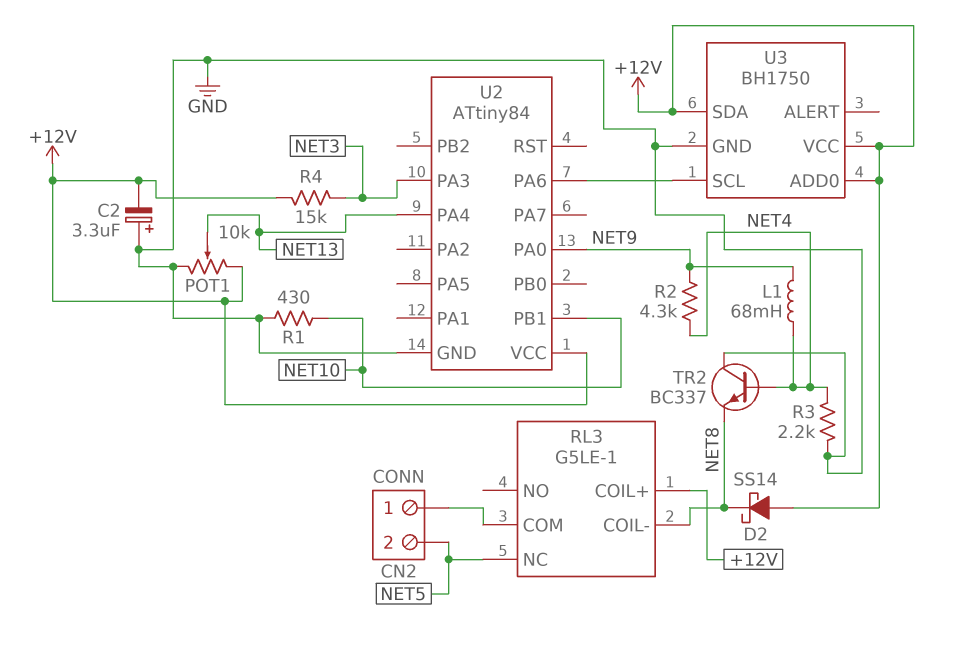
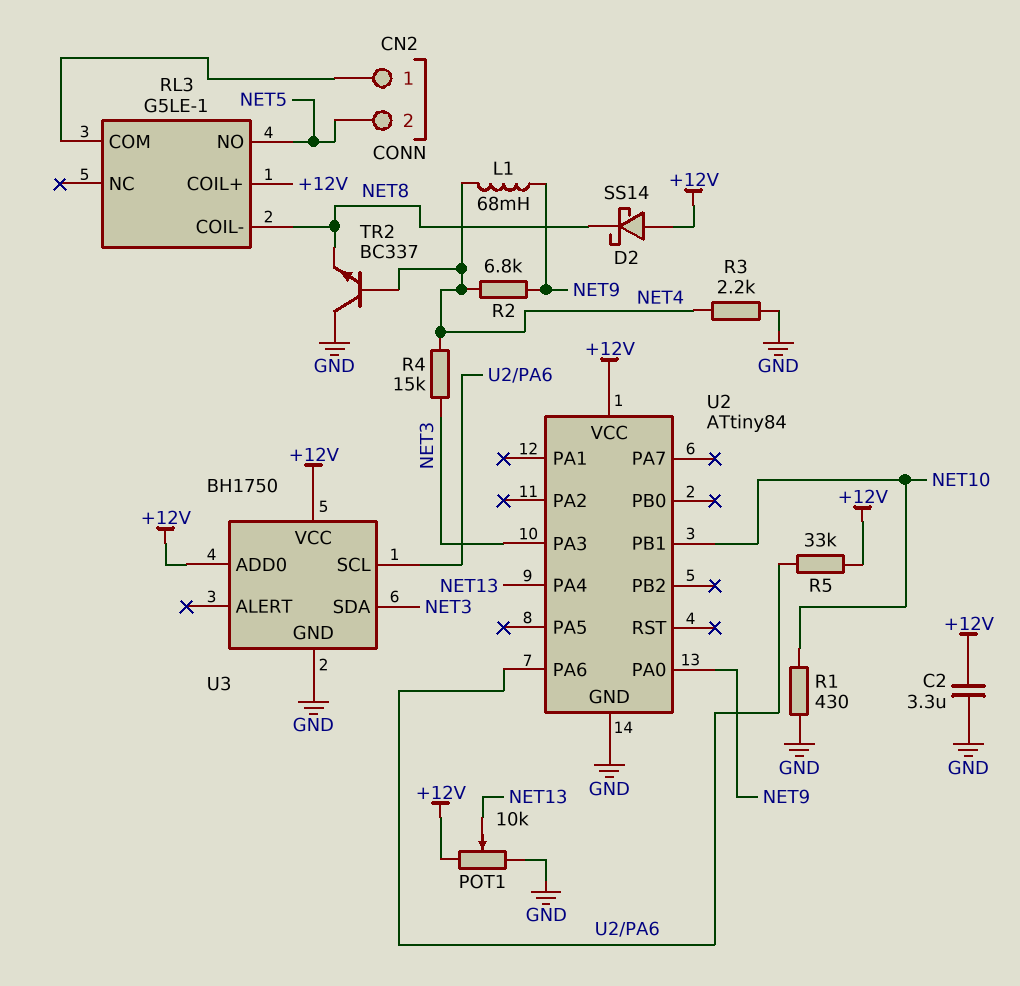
C2: 3.3uF (plus GND, minus +12V) -> 3.3uF (+12V, GND)
R2: 4.3k (NET4, NET9) -> 6.8k (NET4, NET9)
R4: 15k (+12V, NET3) -> 15k (NET3, NET4)
R5: none -> 33k (+12V, U2/PA6)
RL3 pin NC: NET5 -> none
RL3 pin NO: none -> NET5
U3 pin SDA: +12V -> NET3

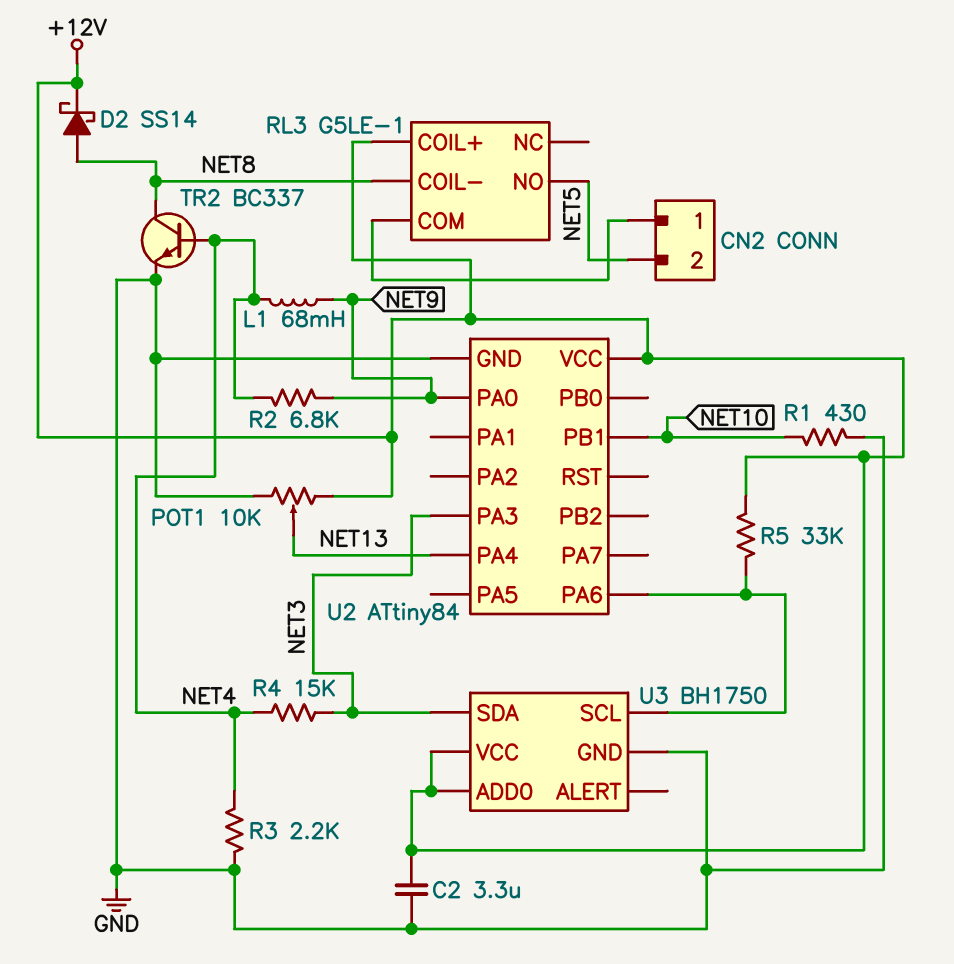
D2: schottky SS14 (A +12V, K NET8) -> schottky SS14 (A NET8, K +12V)
TR2: NPN BC337 (B NET4, C GND, E NET8) -> NPN BC337 (B NET4, C NET8, E GND)

